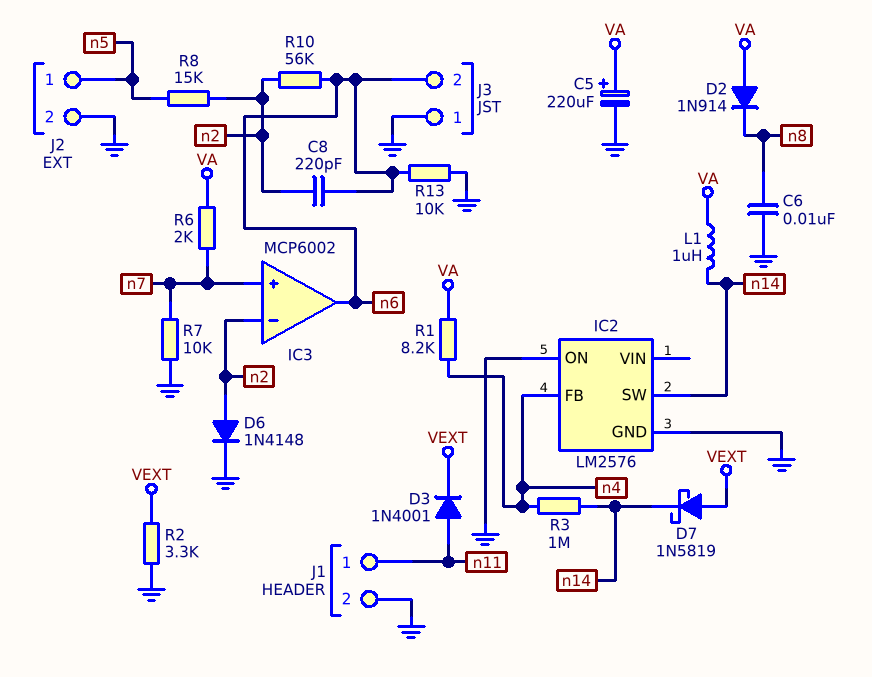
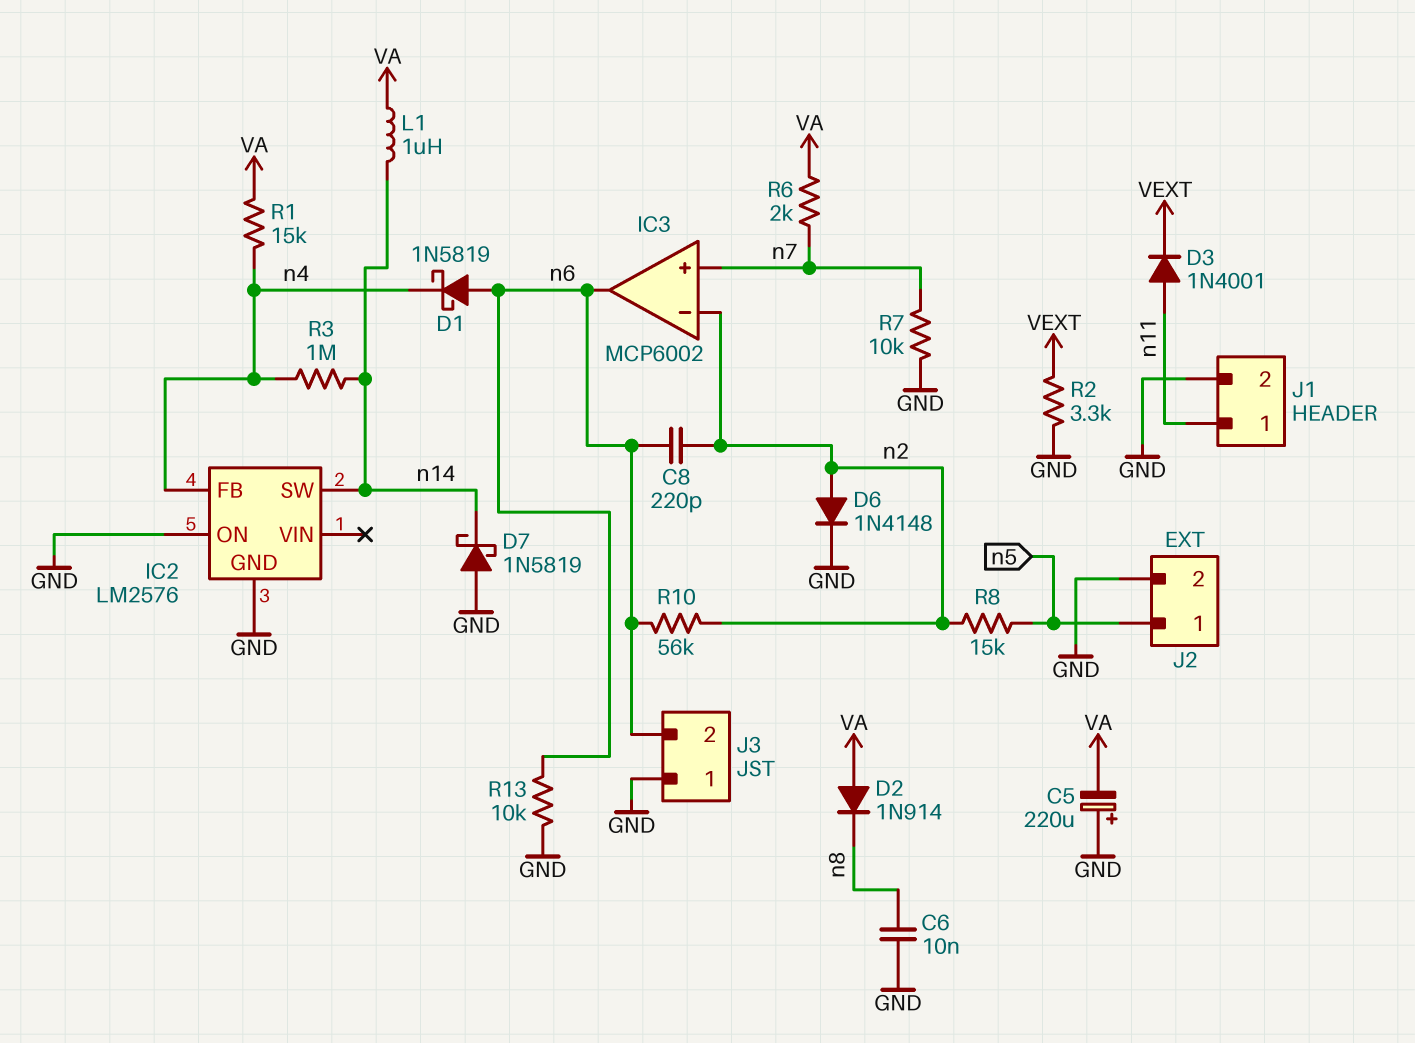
C5: 220uF (plus VA, minus GND) -> 220uF (plus GND, minus VA)
D1: none -> schottky 1N5819 (A n6, K n4)
D7: schottky 1N5819 (A VEXT, K n14) -> schottky 1N5819 (A GND, K n14)
R1: 8.2k (VA, n4) -> 15k (VA, n4)

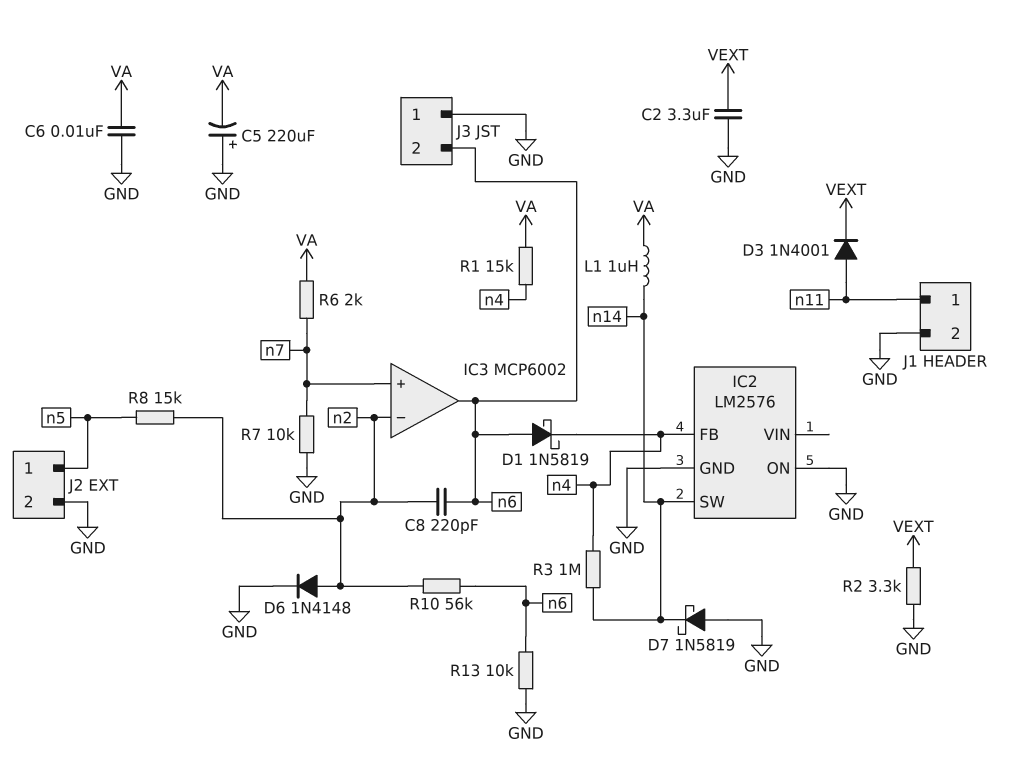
C2: none -> 3.3uF (GND, VEXT)
C6: 10nF (GND, n8) -> 10nF (GND, VA)
D2: diode 1N914 (A VA, K n8) -> none

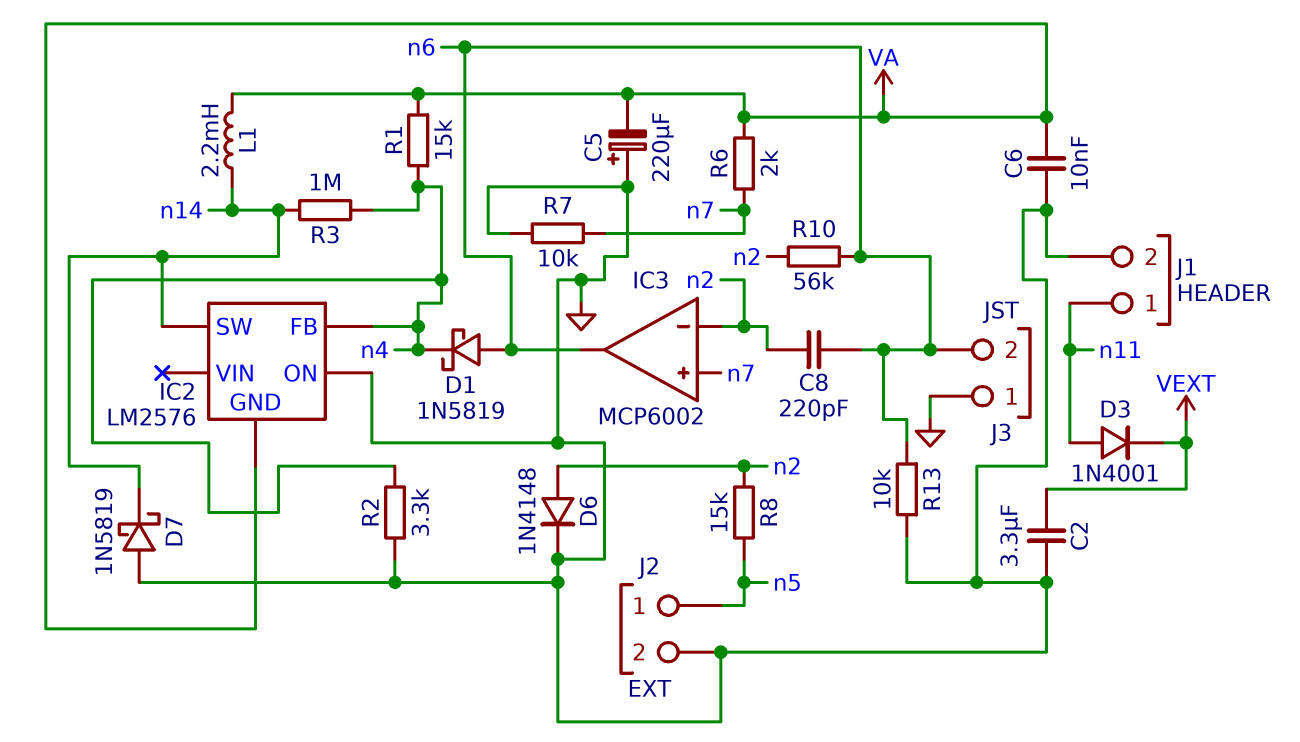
IC2 pin GND: GND -> VA
L1: 1uH (VA, n14) -> 2.2mH (VA, n14)
R2: 3.3k (GND, VEXT) -> 3.3k (GND, n4)

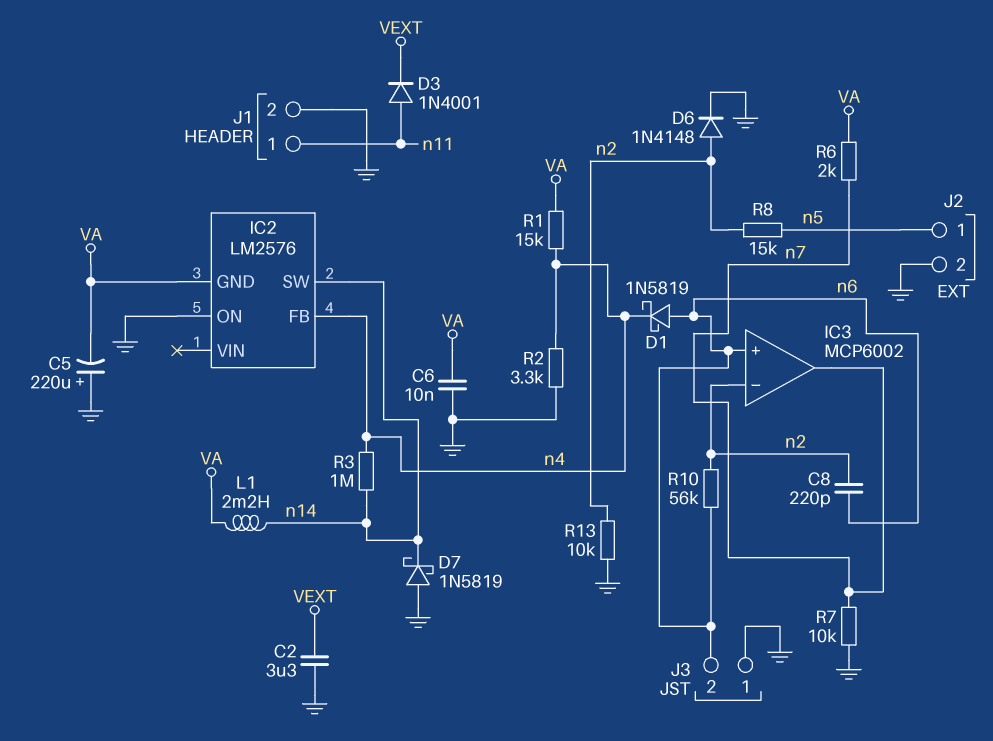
IC3 pin in+: n7 -> n6
IC3 pin out: n6 -> n7
R13: 10k (GND, n6) -> 10k (GND, n2)

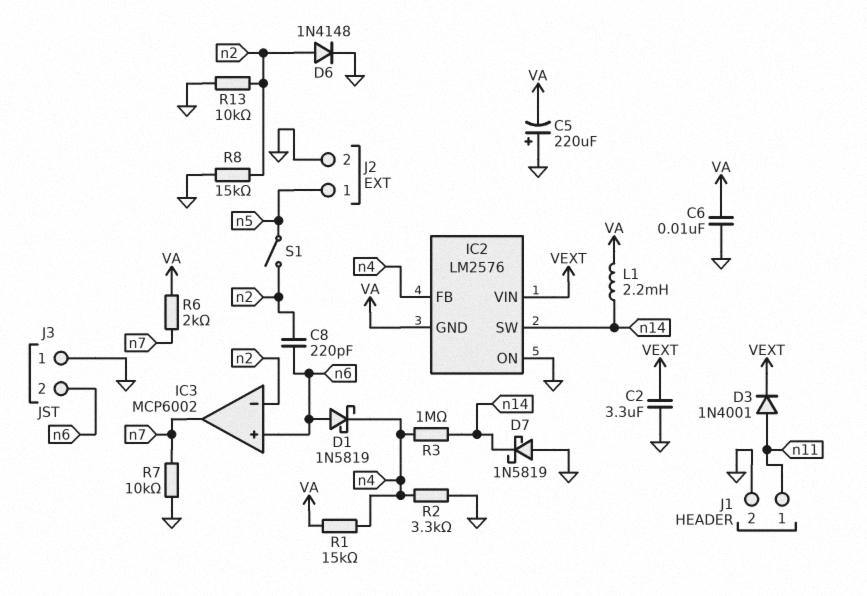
IC2 pin VIN: none -> VEXT
R8: 15k (n2, n5) -> 15k (GND, n2)
R10: 56k (n2, n6) -> none
S1: none -> switch (n2, n5)

